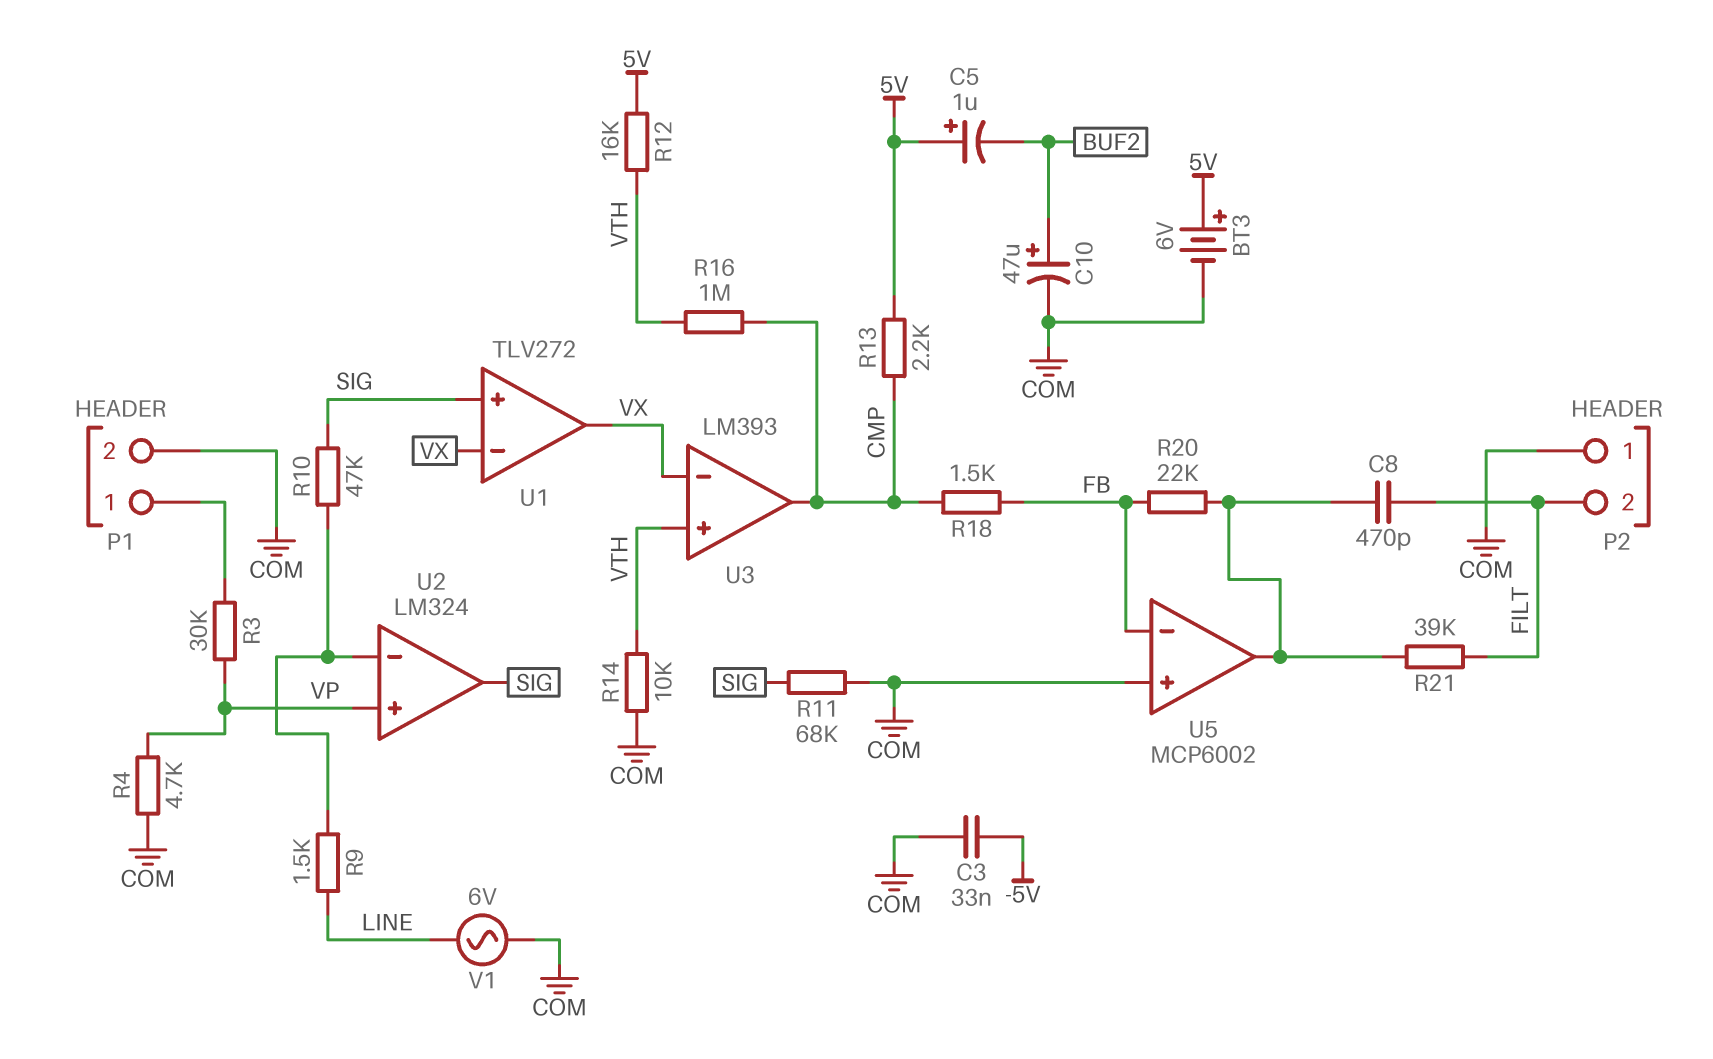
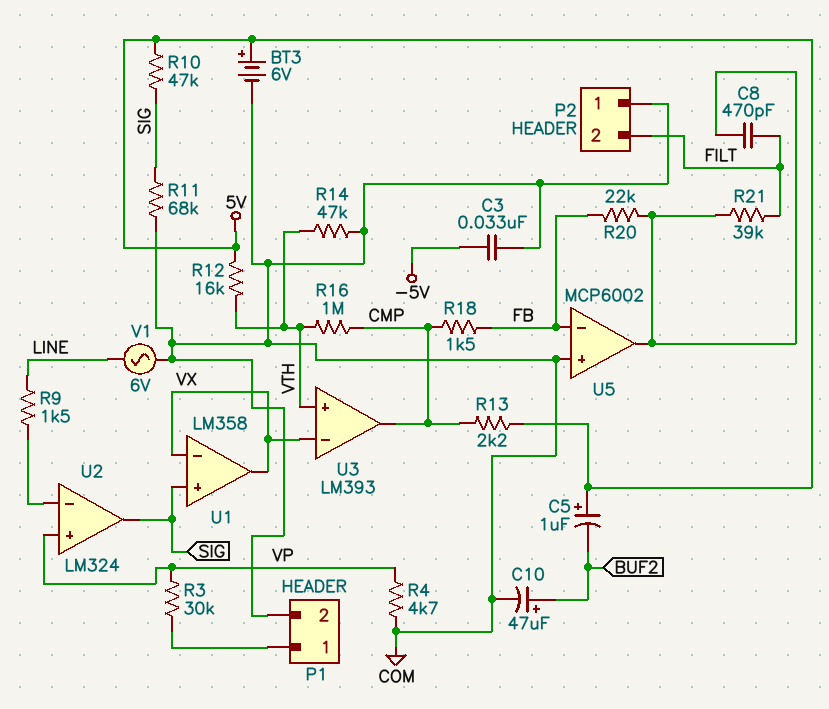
R10: 47k (SIG, U2/in-) -> 47k (5V, SIG)
R14: 10k (COM, VTH) -> 47k (COM, VTH)
U1: TLV272 -> LM358

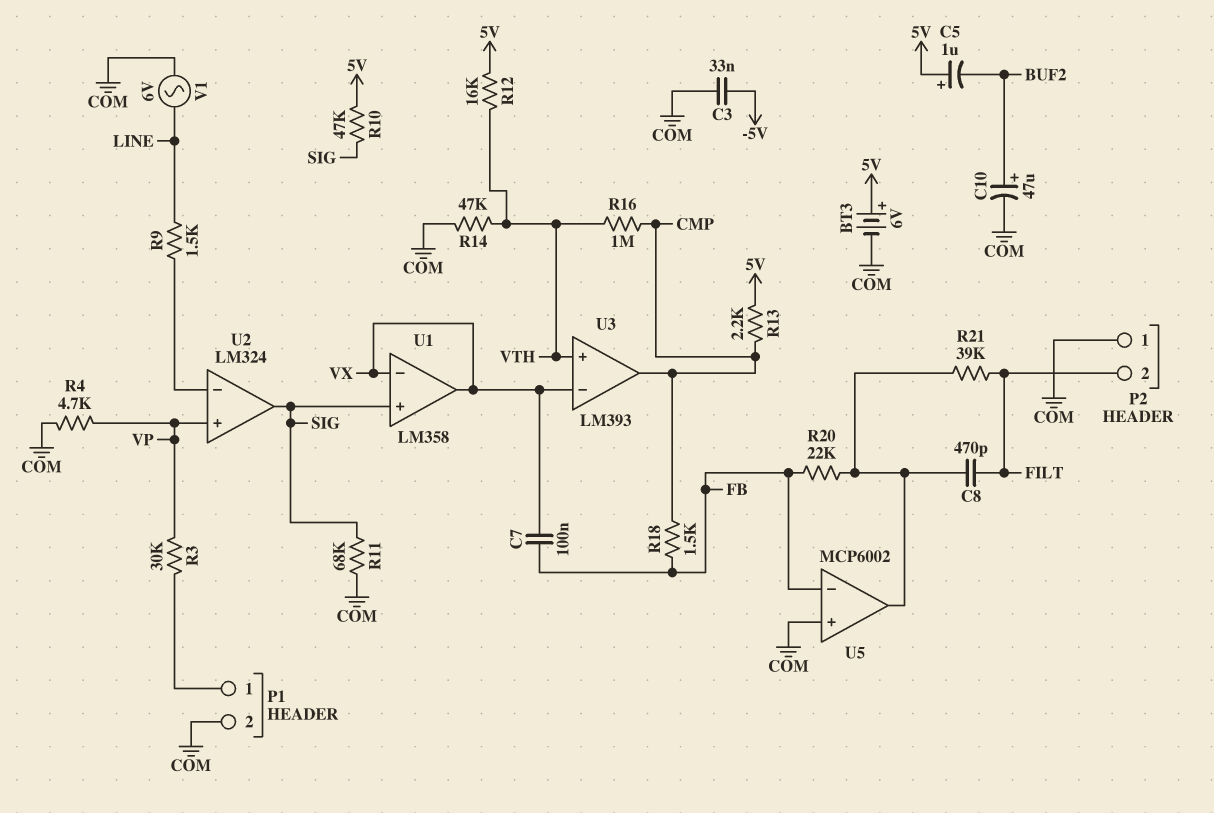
C7: none -> 100nF (FB, VX)

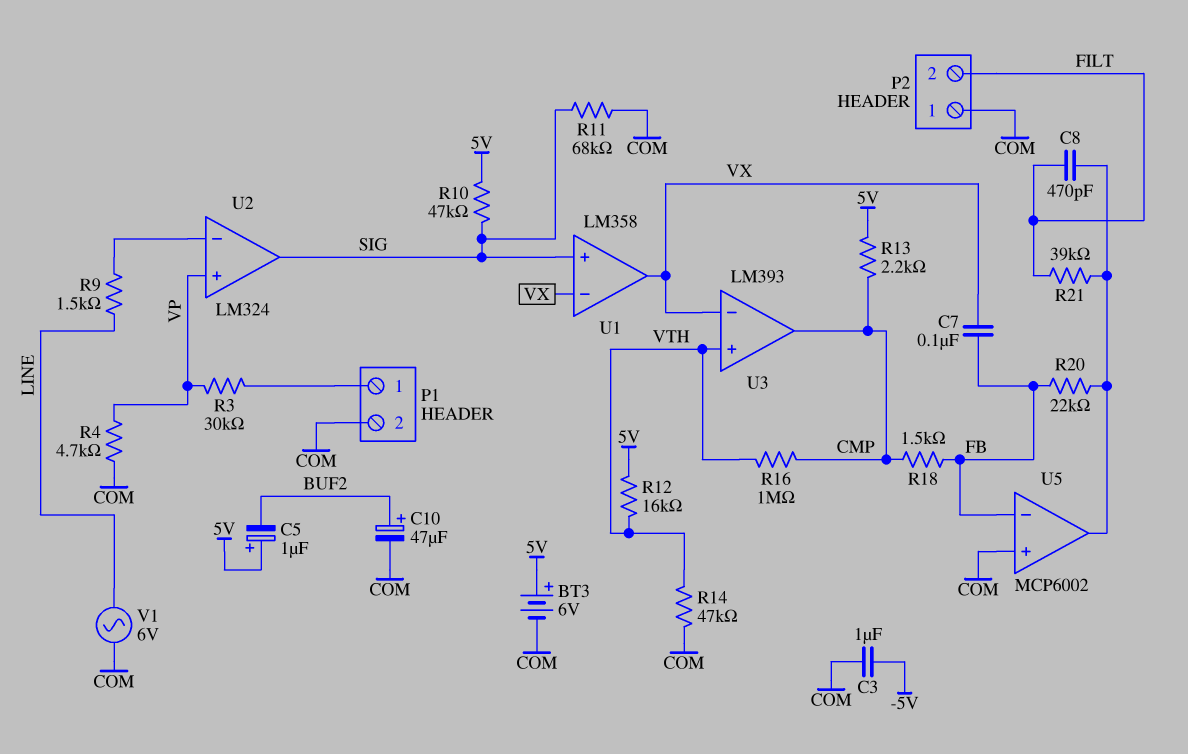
C3: 33nF (-5V, COM) -> 1uF (-5V, COM)

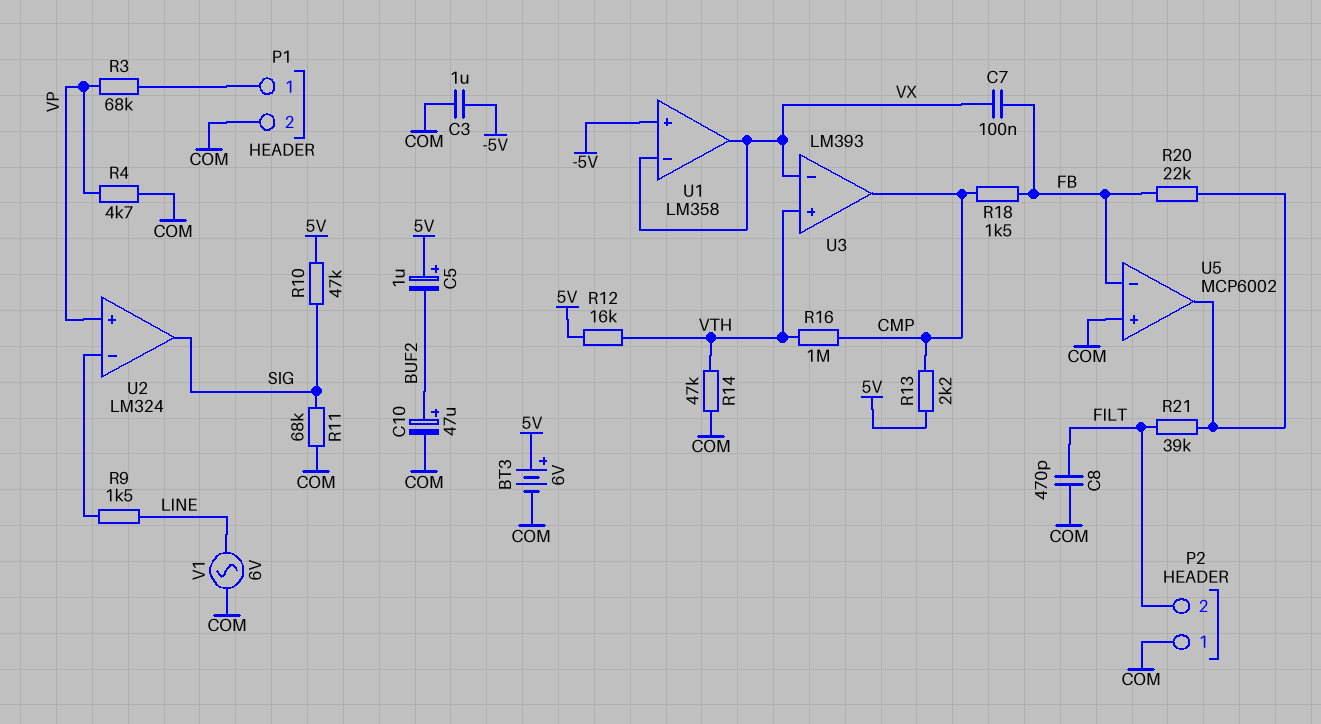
C8: 470pF (FILT, U5/out) -> 470pF (COM, FILT)
R3: 30k (P1/1, VP) -> 68k (P1/1, VP)
U1 pin in+: SIG -> -5V

